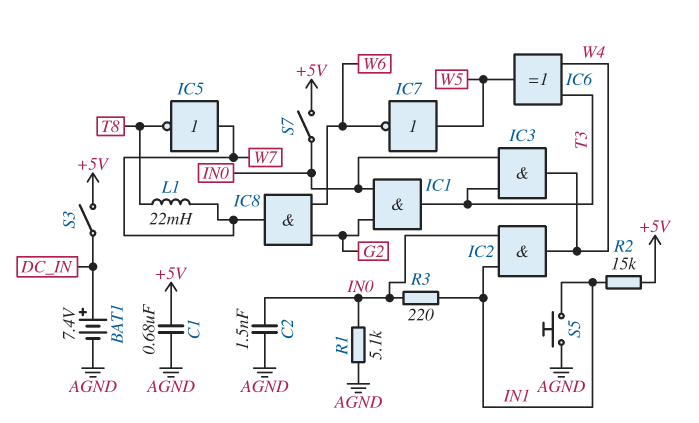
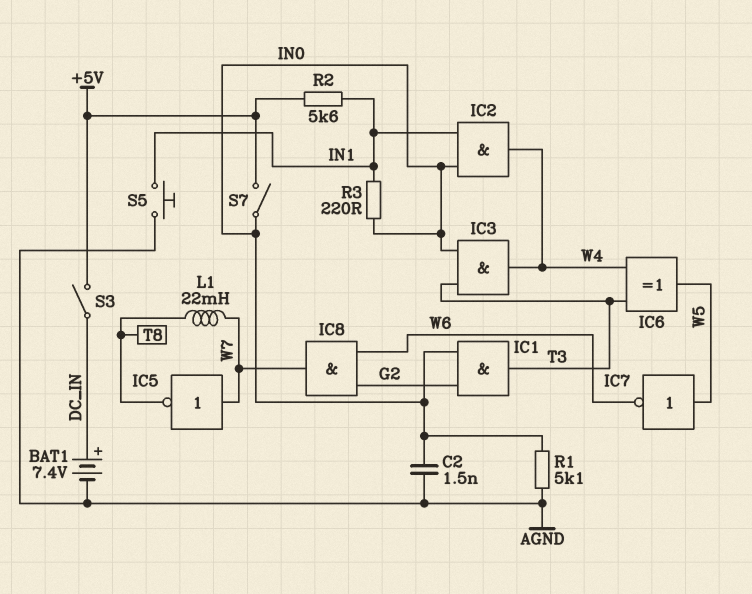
C1: 680nF (+5V, AGND) -> none
R2: 15k (+5V, IN1) -> 5.6k (+5V, IN1)

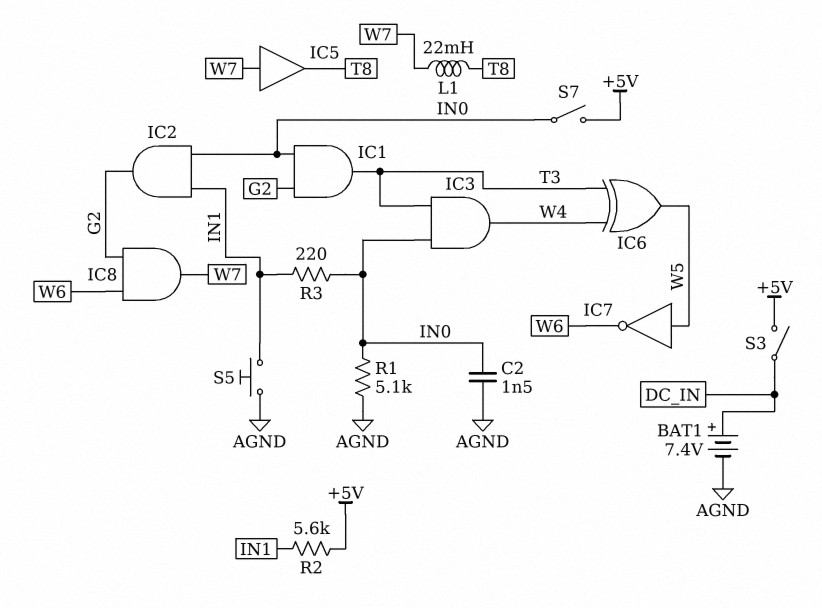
IC2: AND (in IN0, in IN1, out W4) -> AND (in IN0, in IN1, out G2)
IC5: NOT (in W7, out T8) -> buffer (in W7, out T8)

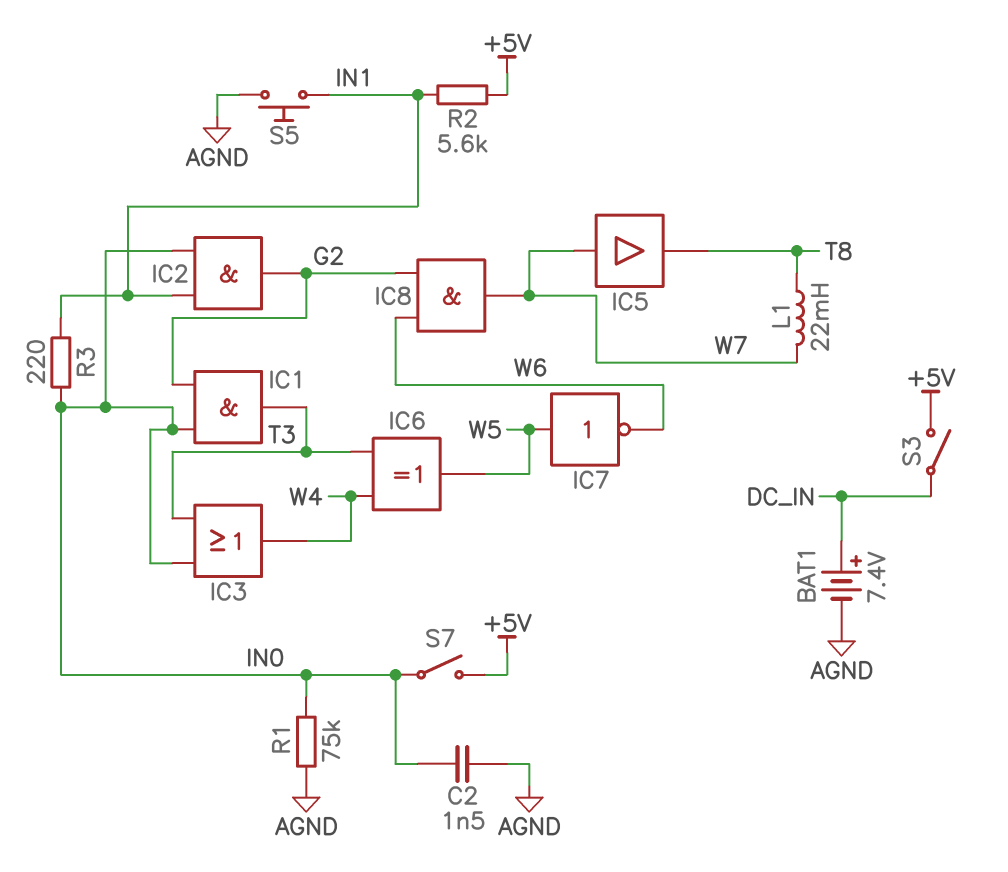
IC3: AND (in IN0, in T3, out W4) -> OR (in IN0, in T3, out W4)
R1: 5.1k (AGND, IN0) -> 75k (AGND, IN0)

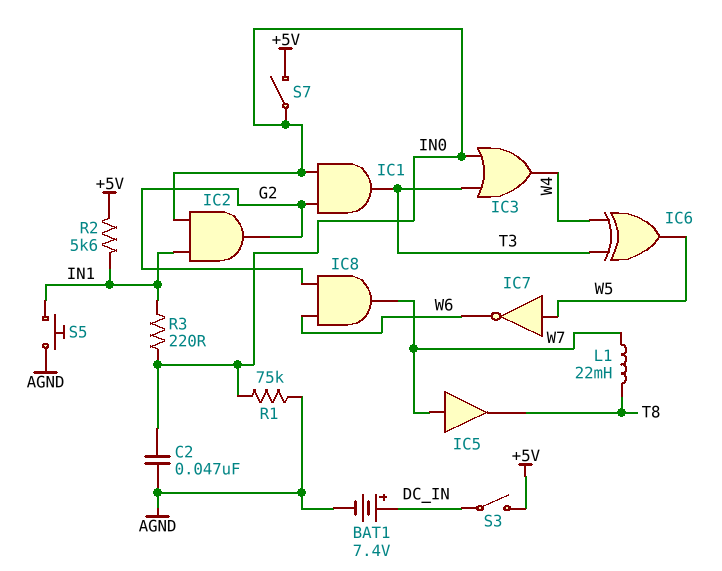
C2: 1.5nF (AGND, IN0) -> 47nF (AGND, IN0)

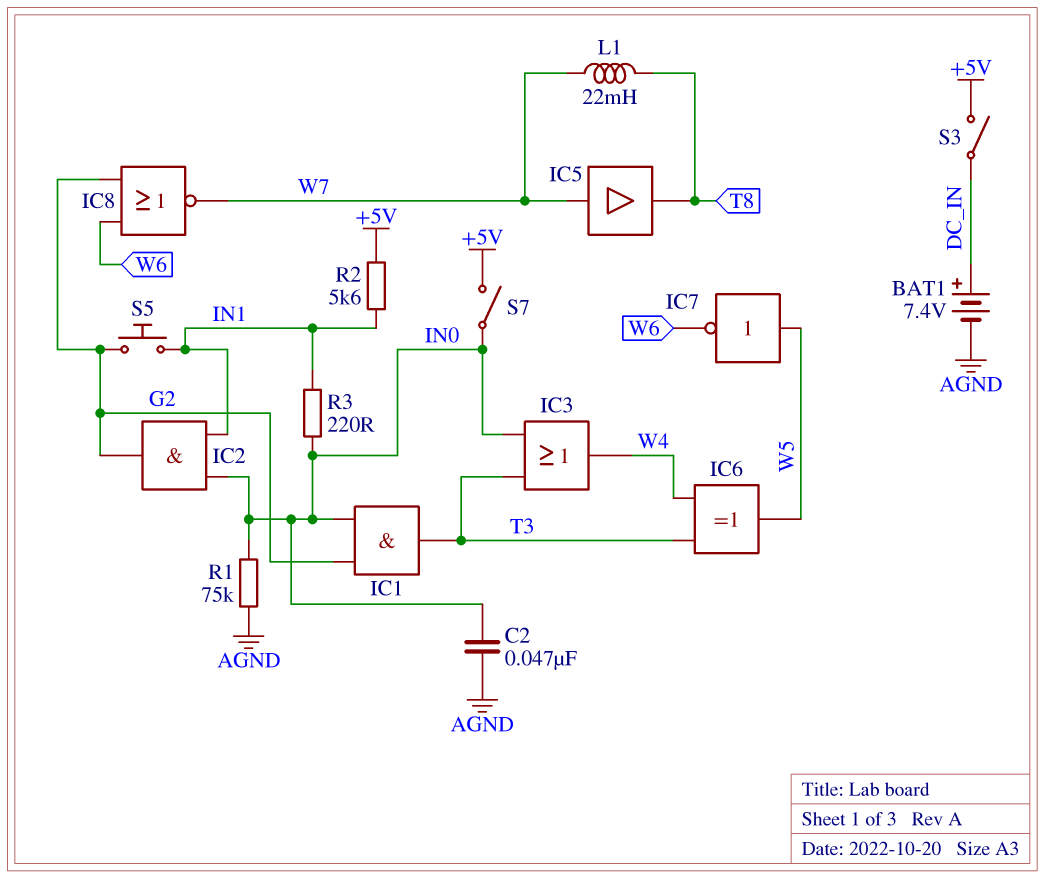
IC8: AND (in G2, in W6, out W7) -> NOR (in G2, in W6, out W7)
S5: button (AGND, IN1) -> button (G2, IN1)

